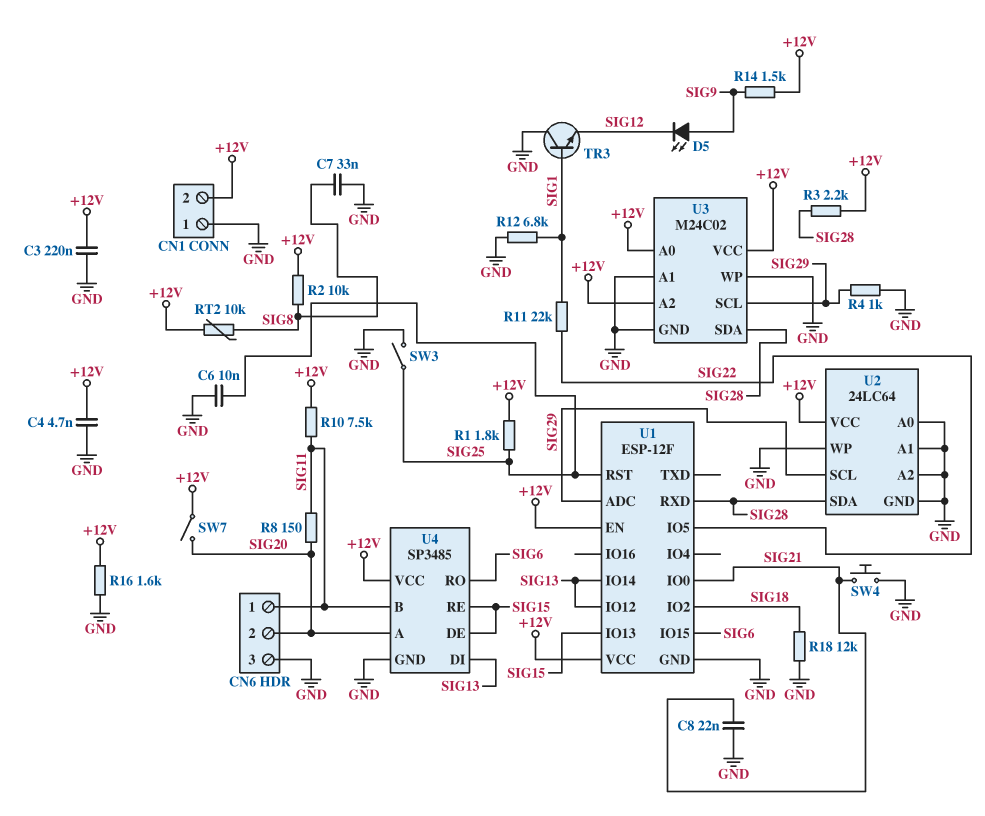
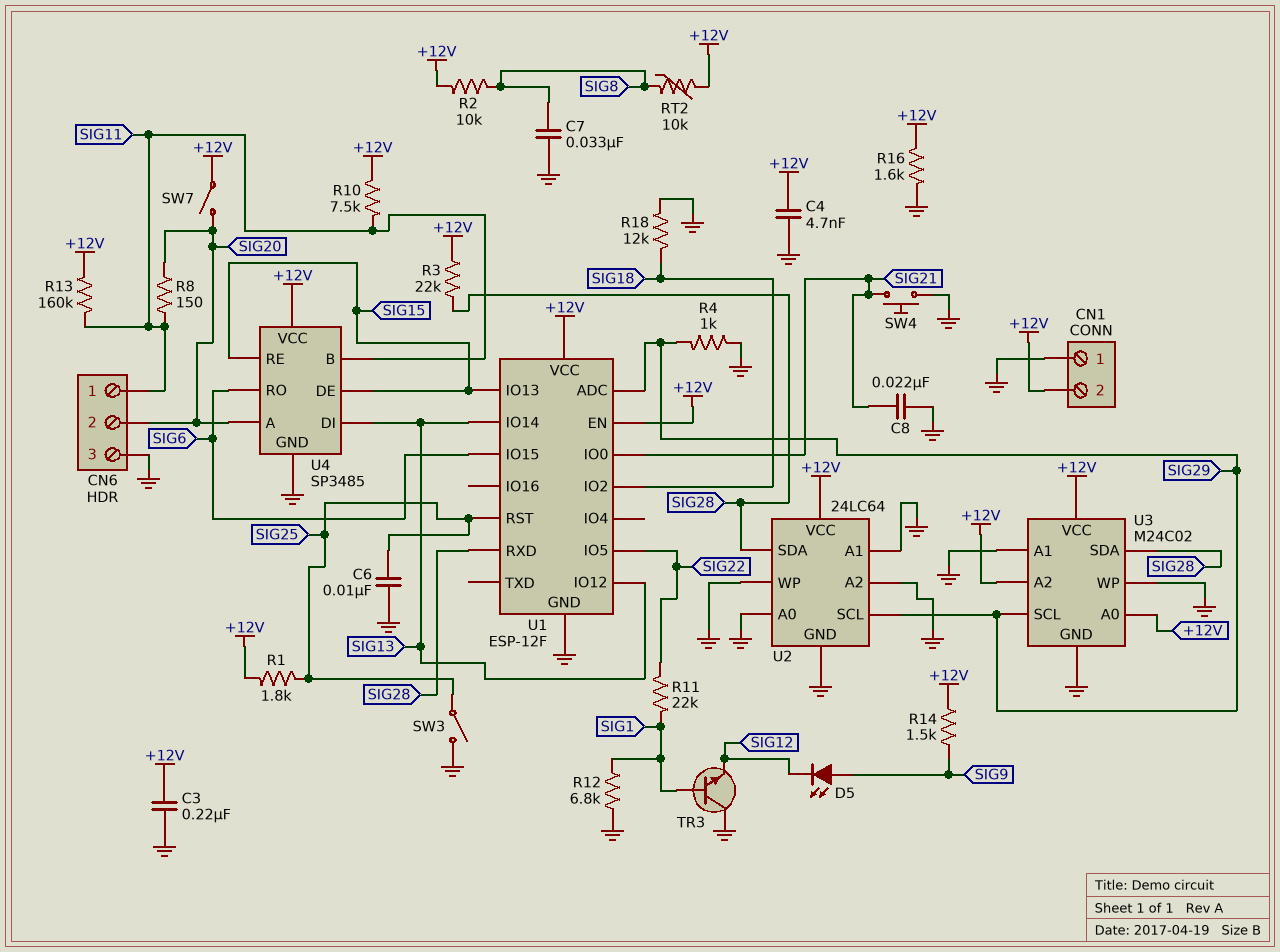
R3: 2.2k (+12V, SIG28) -> 22k (+12V, SIG28)
R13: none -> 160k (+12V, SIG11)

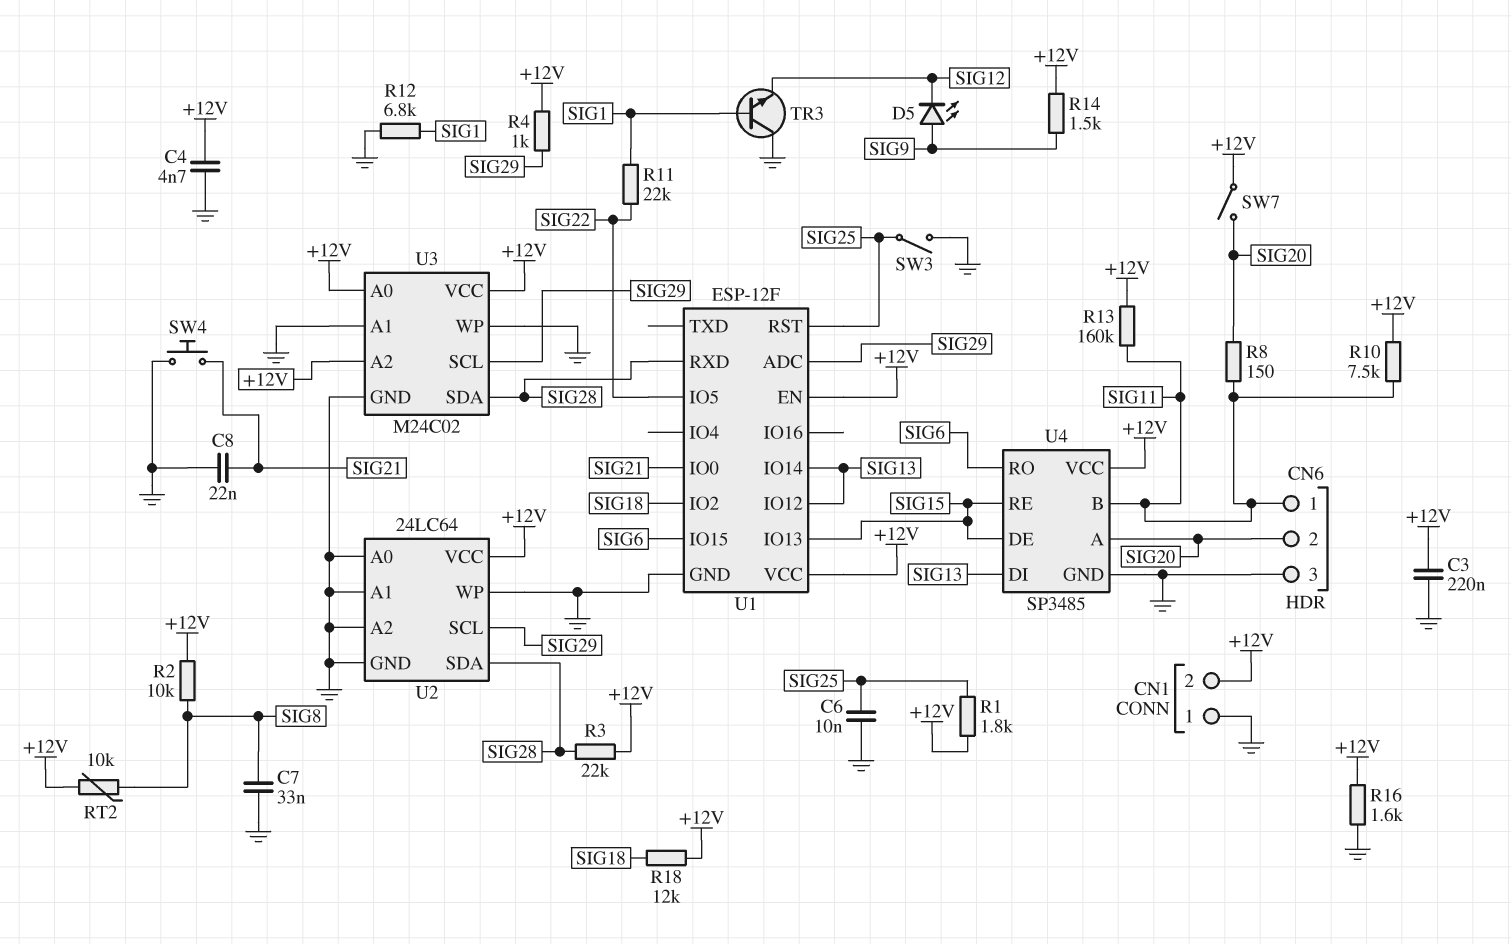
R4: 1k (GND, SIG29) -> 1k (+12V, SIG29)
R18: 12k (GND, SIG18) -> 12k (+12V, SIG18)

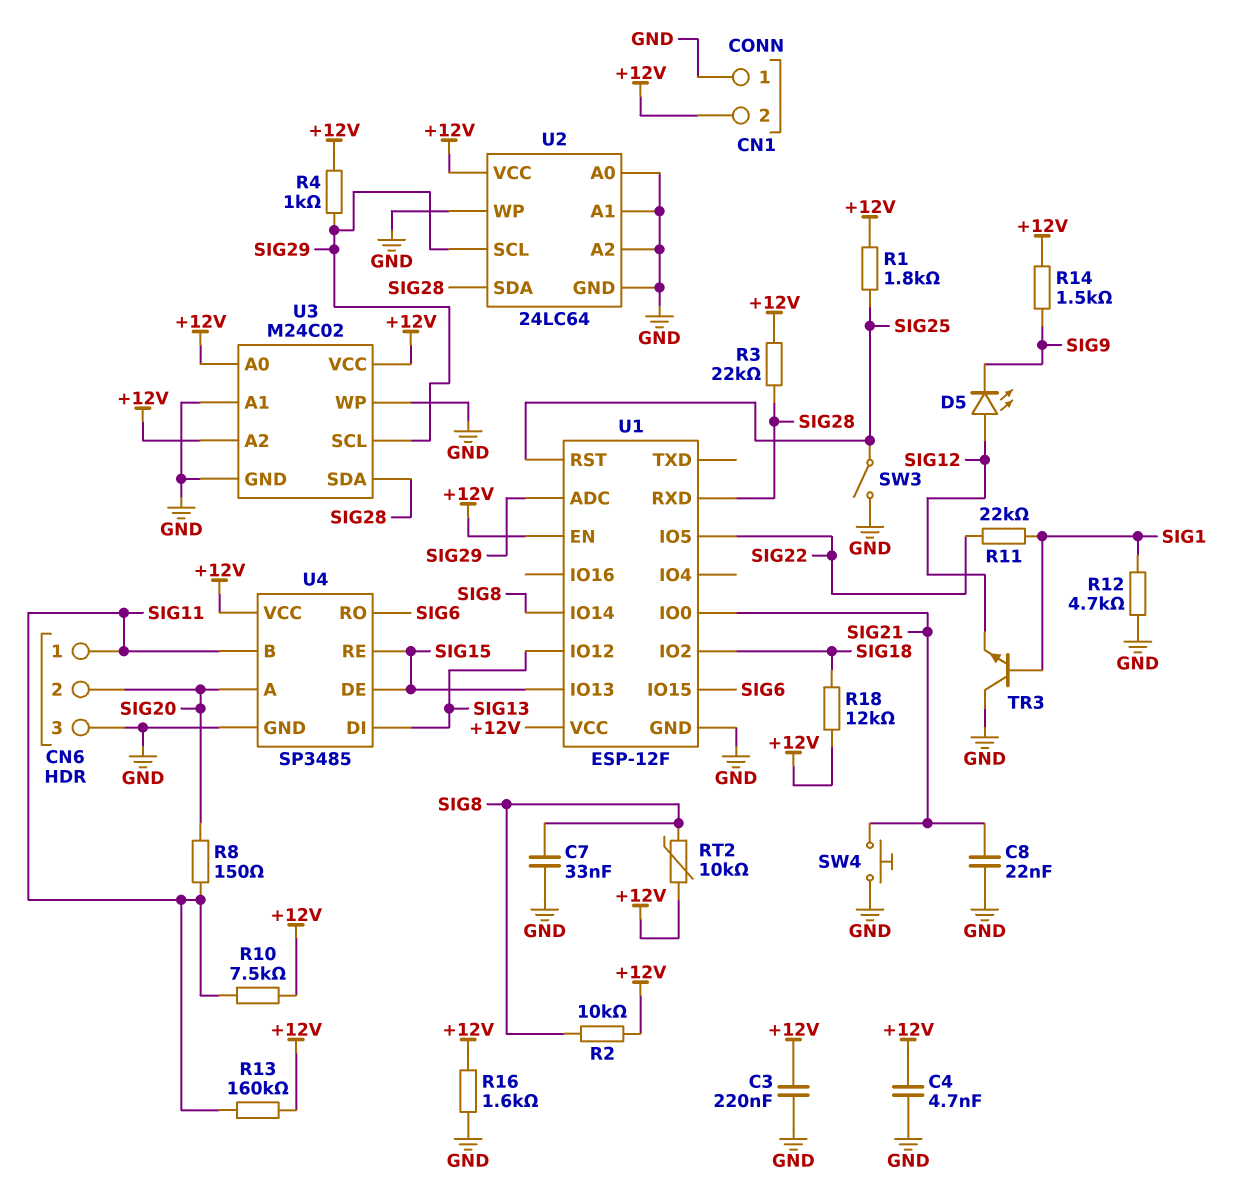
C6: 10nF (GND, SIG25) -> none
D5: LED (A SIG9, K SIG12) -> LED (A SIG12, K SIG9)
R12: 6.8k (GND, SIG1) -> 4.7k (GND, SIG1)
SW7: switch (+12V, SIG20) -> none
U1 pin IO14: SIG13 -> SIG8

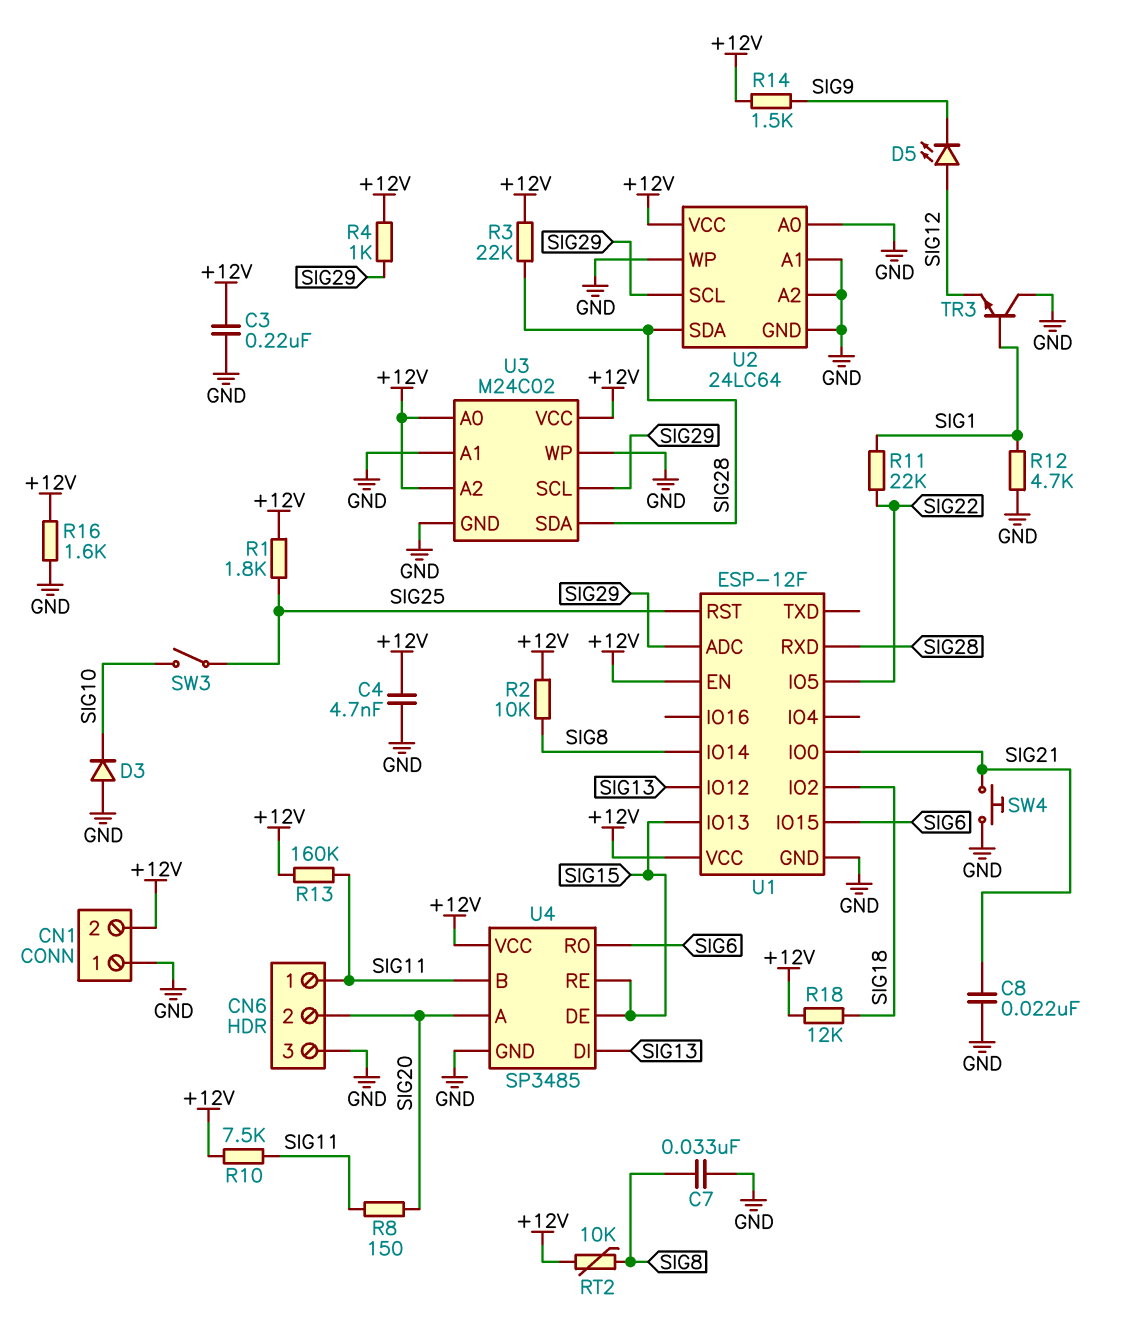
D3: none -> diode (A GND, K SIG10)
SW3: switch (GND, SIG25) -> switch (SIG10, SIG25)

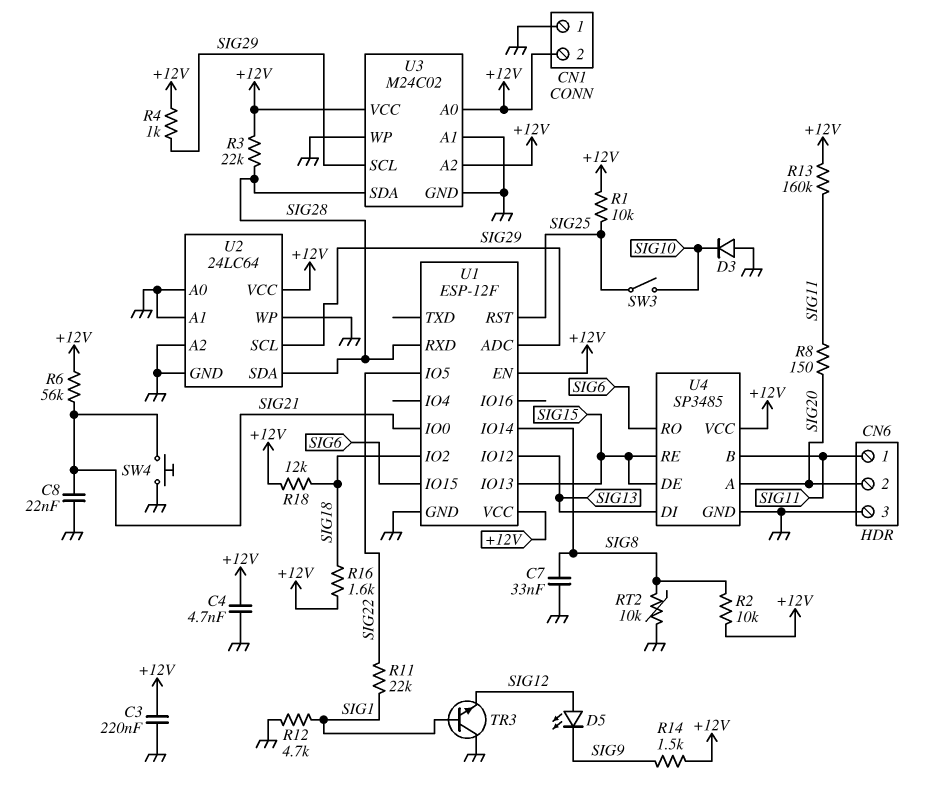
R1: 1.8k (+12V, SIG25) -> 10k (+12V, SIG25)
R6: none -> 56k (+12V, SIG21)
R10: 7.5k (+12V, SIG11) -> none
R16: 1.6k (+12V, GND) -> 1.6k (+12V, SIG18)
RT2: 10k (+12V, SIG8) -> 10k (GND, SIG8)

